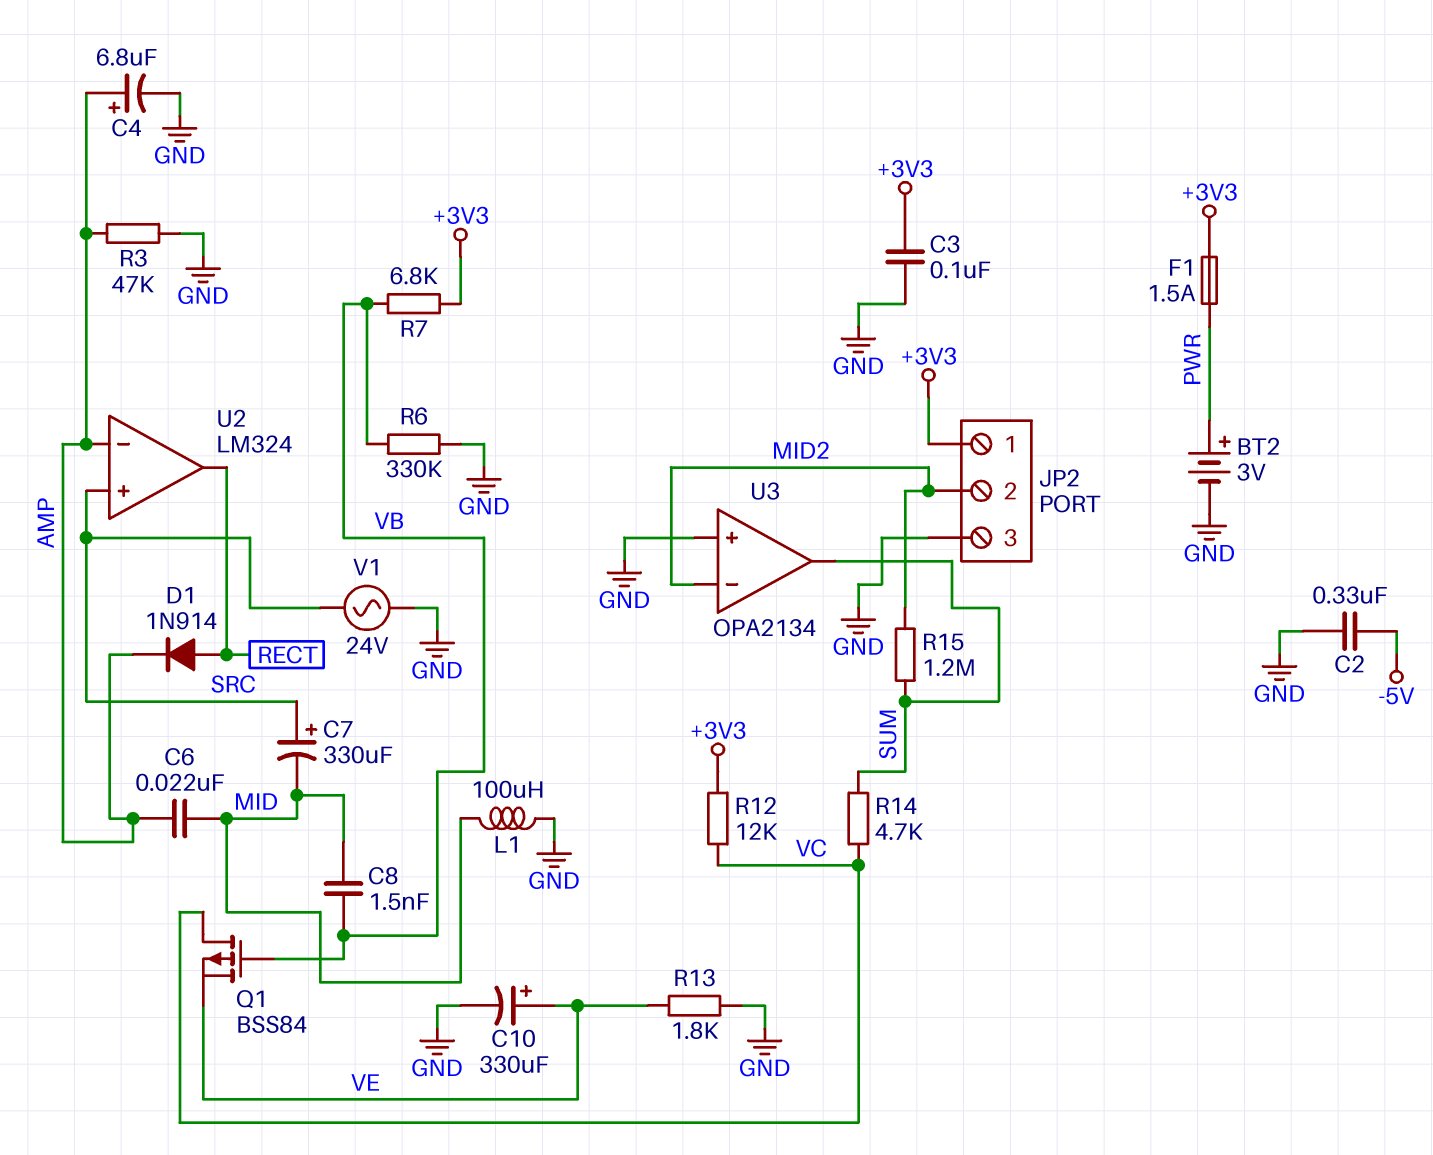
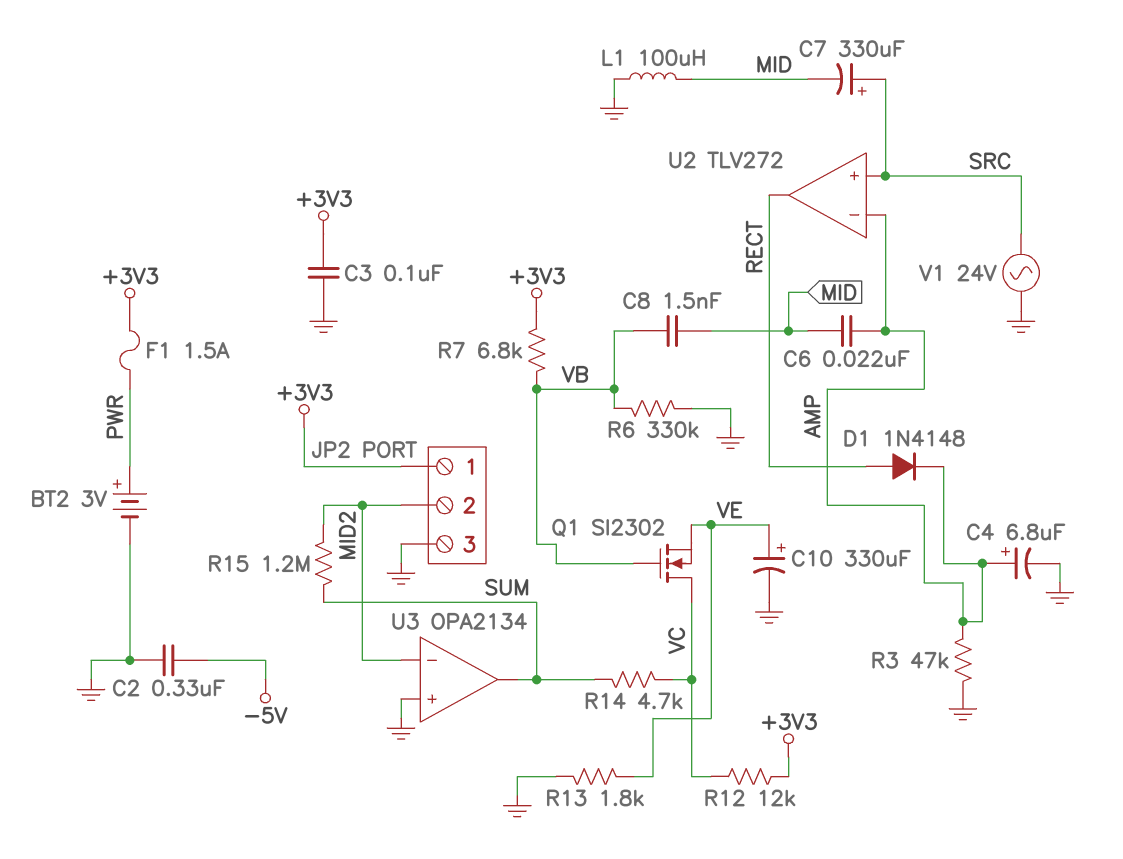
D1: diode 1N914 (A RECT, K AMP) -> diode 1N4148 (A RECT, K AMP)
Q1: PMOS BSS84 (G VB, D VC, S VE) -> NMOS SI2302 (G VB, D VC, S VE)
U2: LM324 -> TLV272

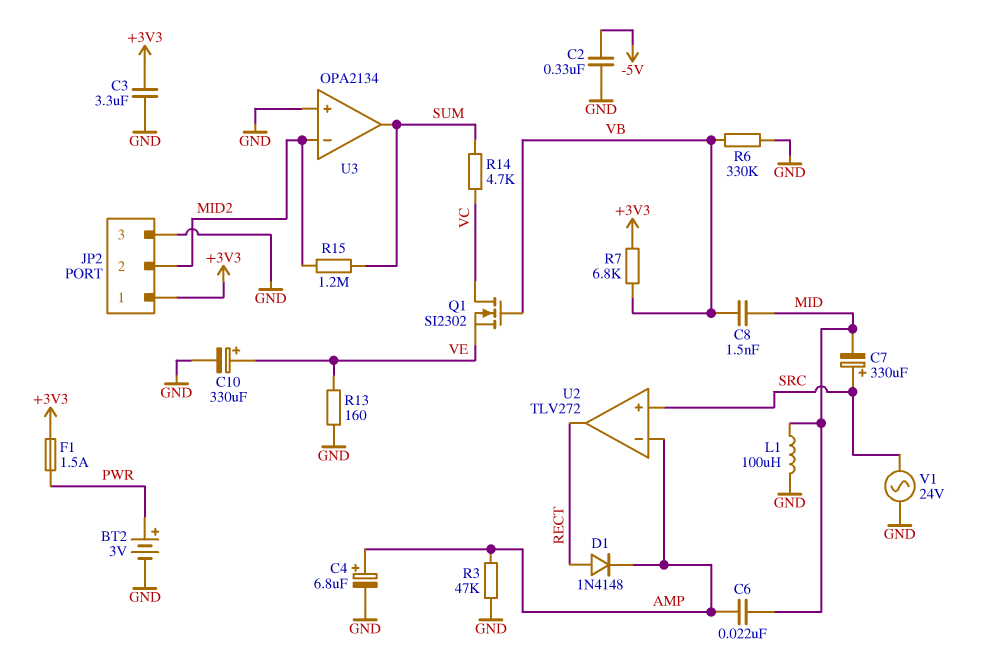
C3: 100nF (+3V3, GND) -> 3.3uF (+3V3, GND)
R12: 12k (+3V3, VC) -> none
R13: 1.8k (GND, VE) -> 160 (GND, VE)

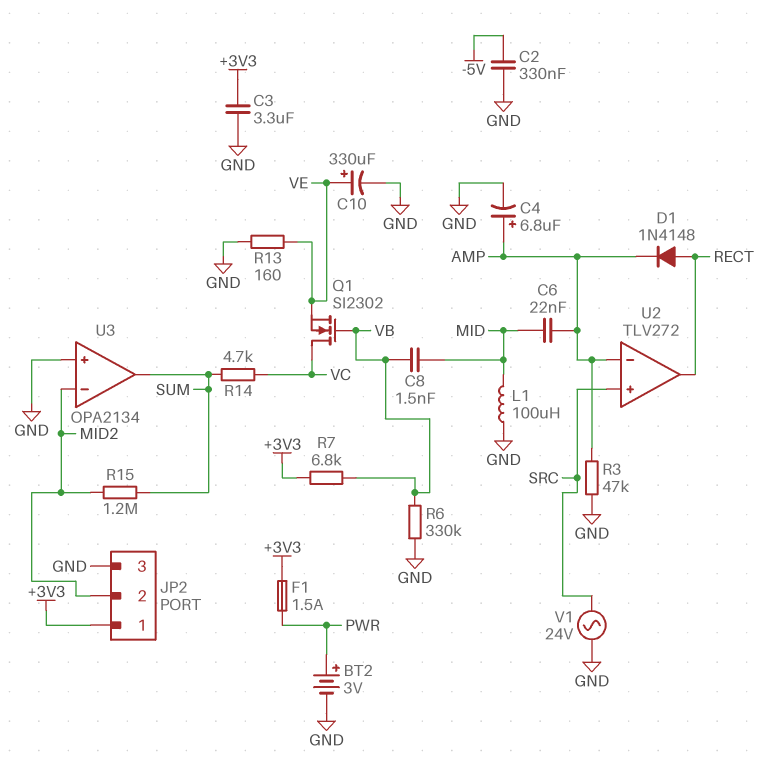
C7: 330uF (plus SRC, minus MID) -> none

